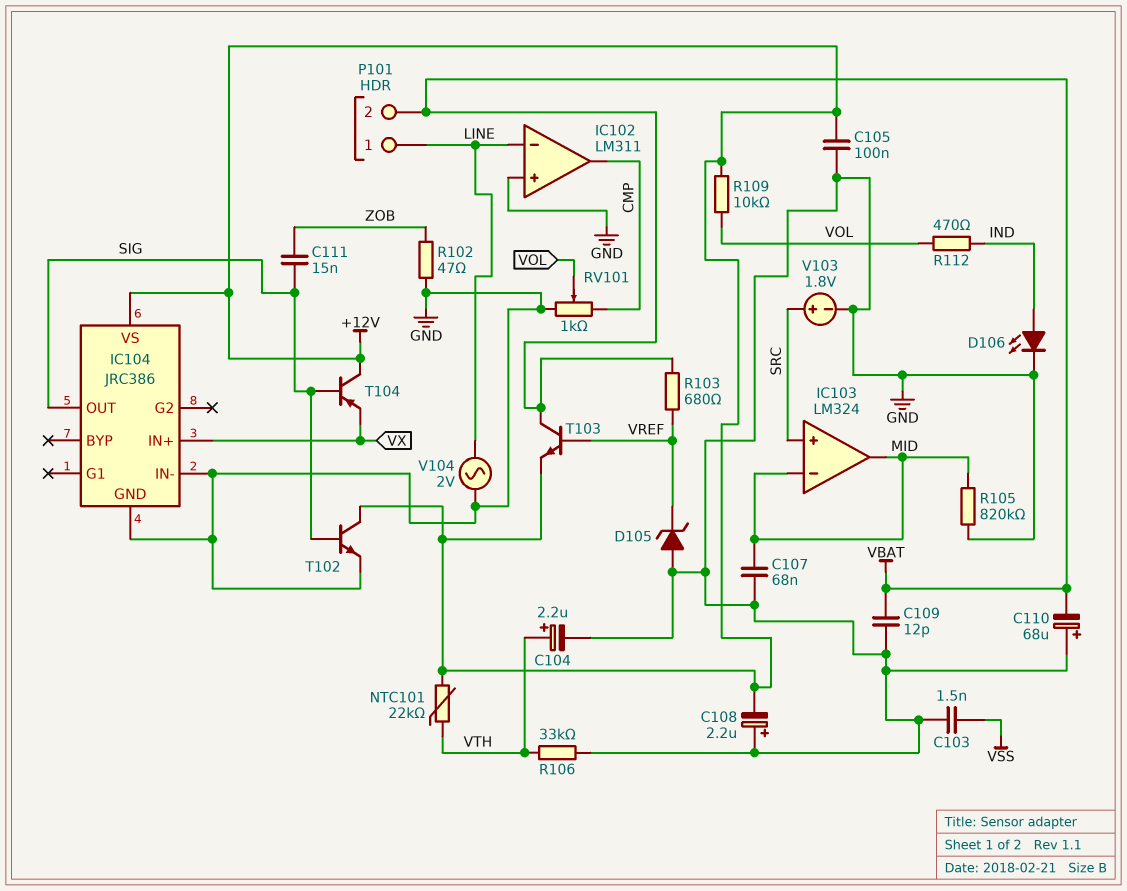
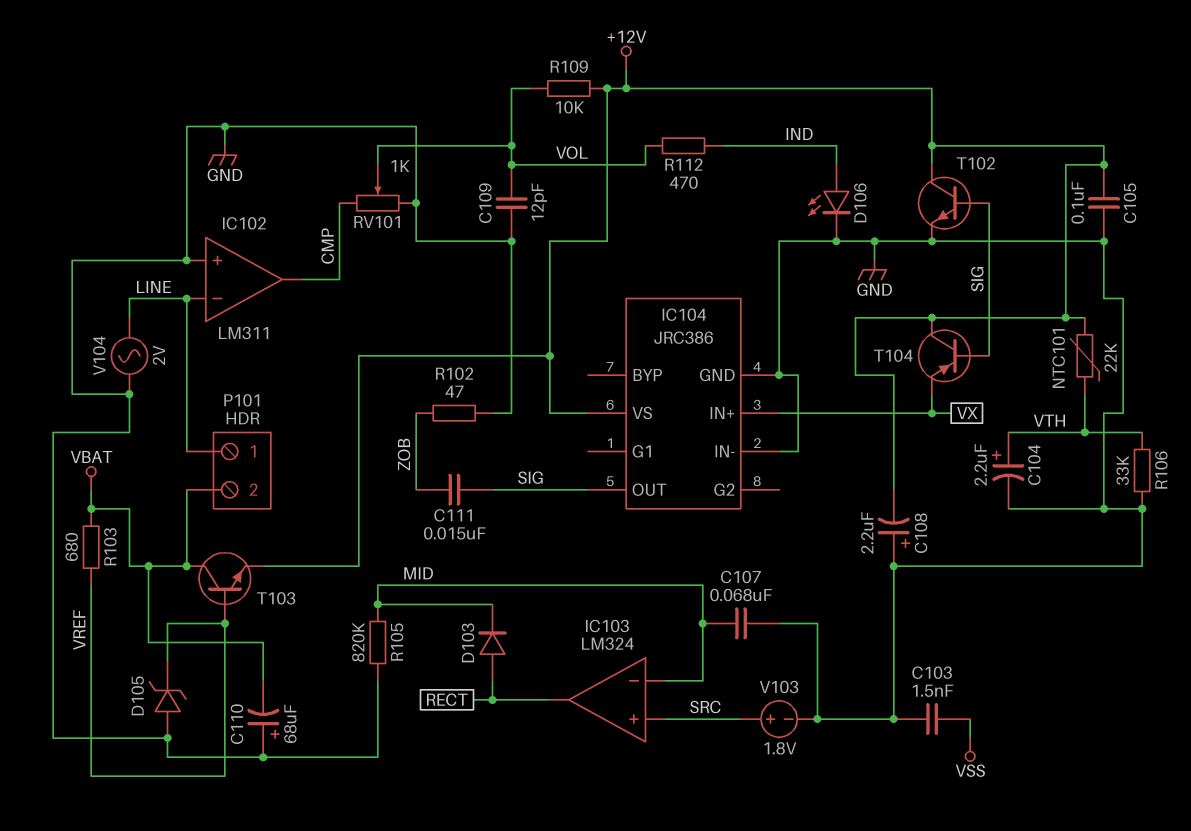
C109: 12pF (GND, VBAT) -> 12pF (GND, VOL)
D103: none -> diode (A RECT, K MID)
IC103 pin out: MID -> RECT

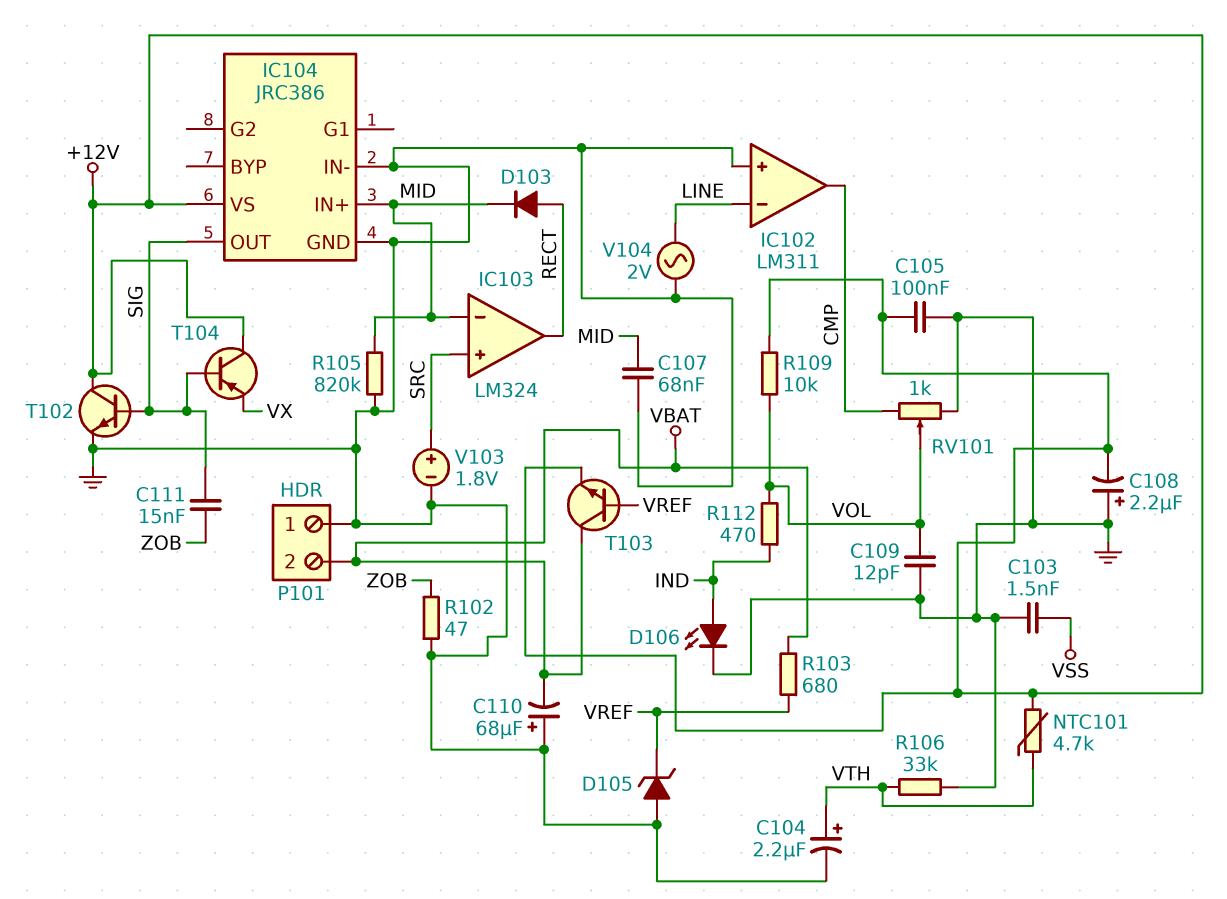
IC104 pin IN+: VX -> MID
NTC101: 22k (+12V, VTH) -> 4.7k (+12V, VTH)
P101 pin 1: LINE -> GND

